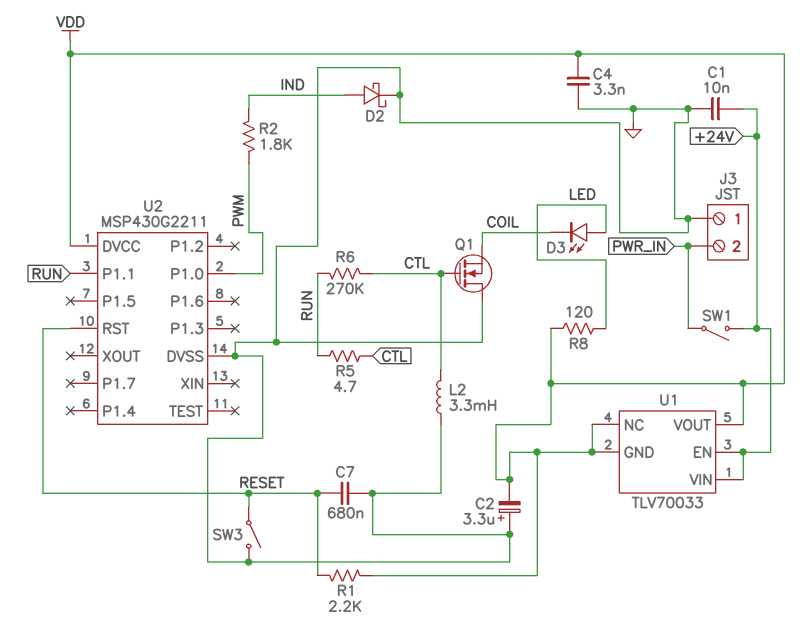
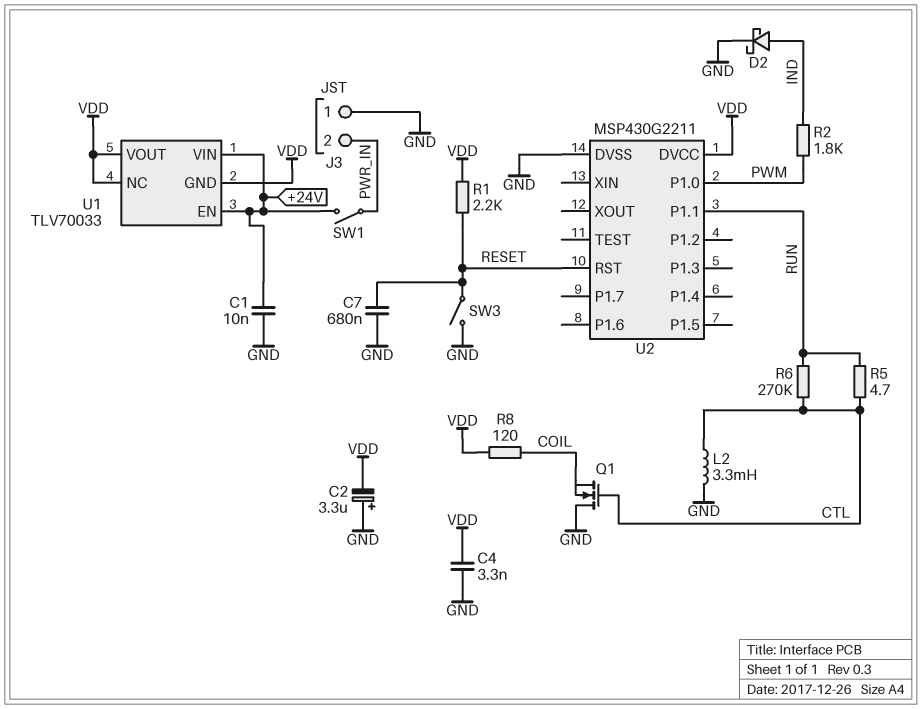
D3: LED (A LED, K COIL) -> none
R8: 120 (LED, VDD) -> 120 (COIL, VDD)

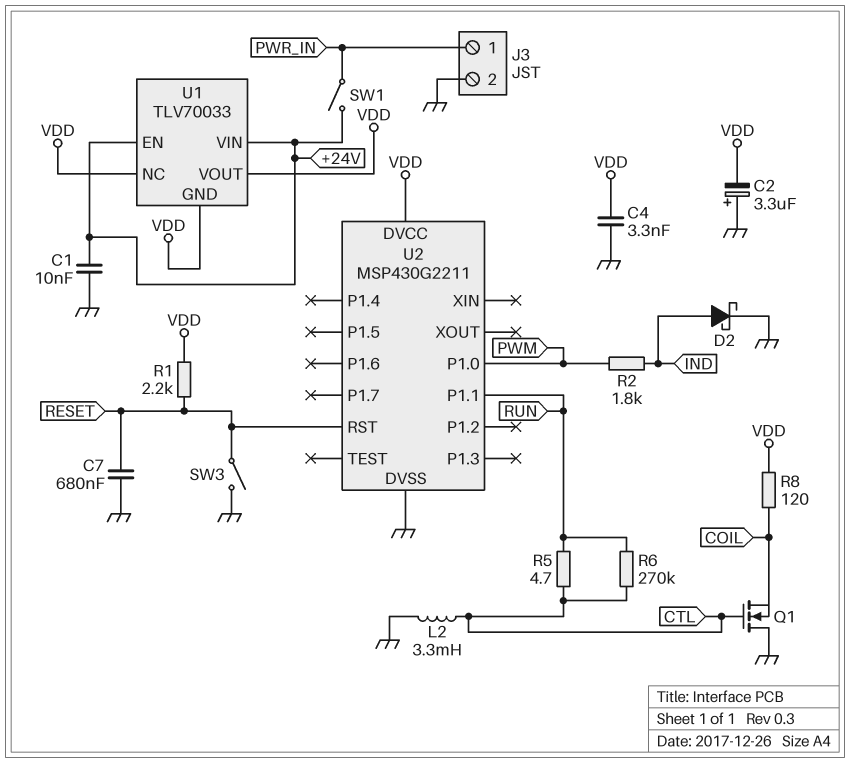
J3 pin 1: GND -> PWR_IN
J3 pin 2: PWR_IN -> GND

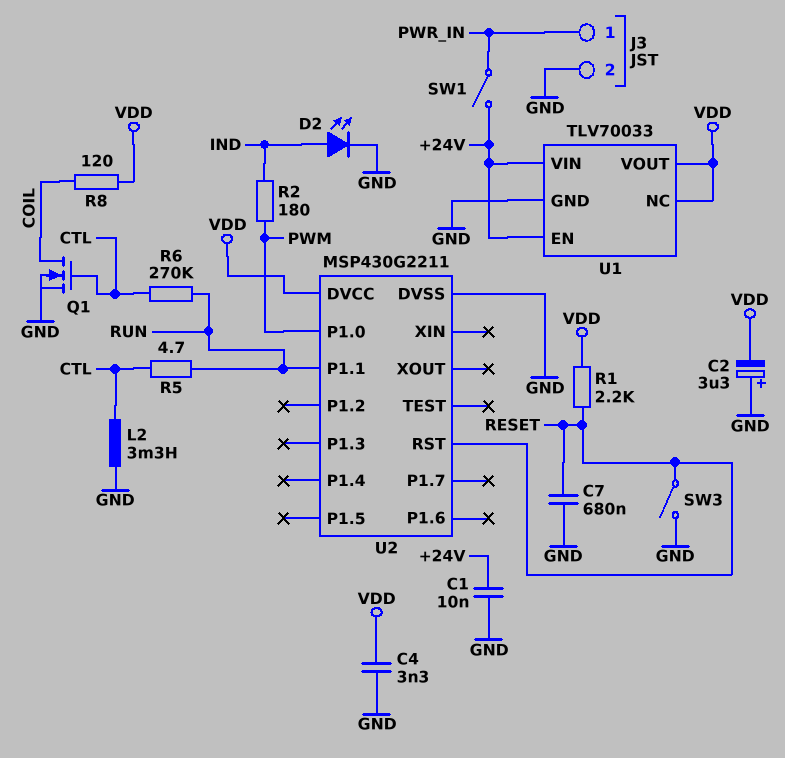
D2: schottky (A IND, K GND) -> LED (A IND, K GND)
Q1: NMOS (G CTL, D GND, S COIL) -> NMOS (G CTL, D COIL, S GND)
R2: 1.8k (IND, PWM) -> 180 (IND, PWM)
U1 pin GND: VDD -> GND

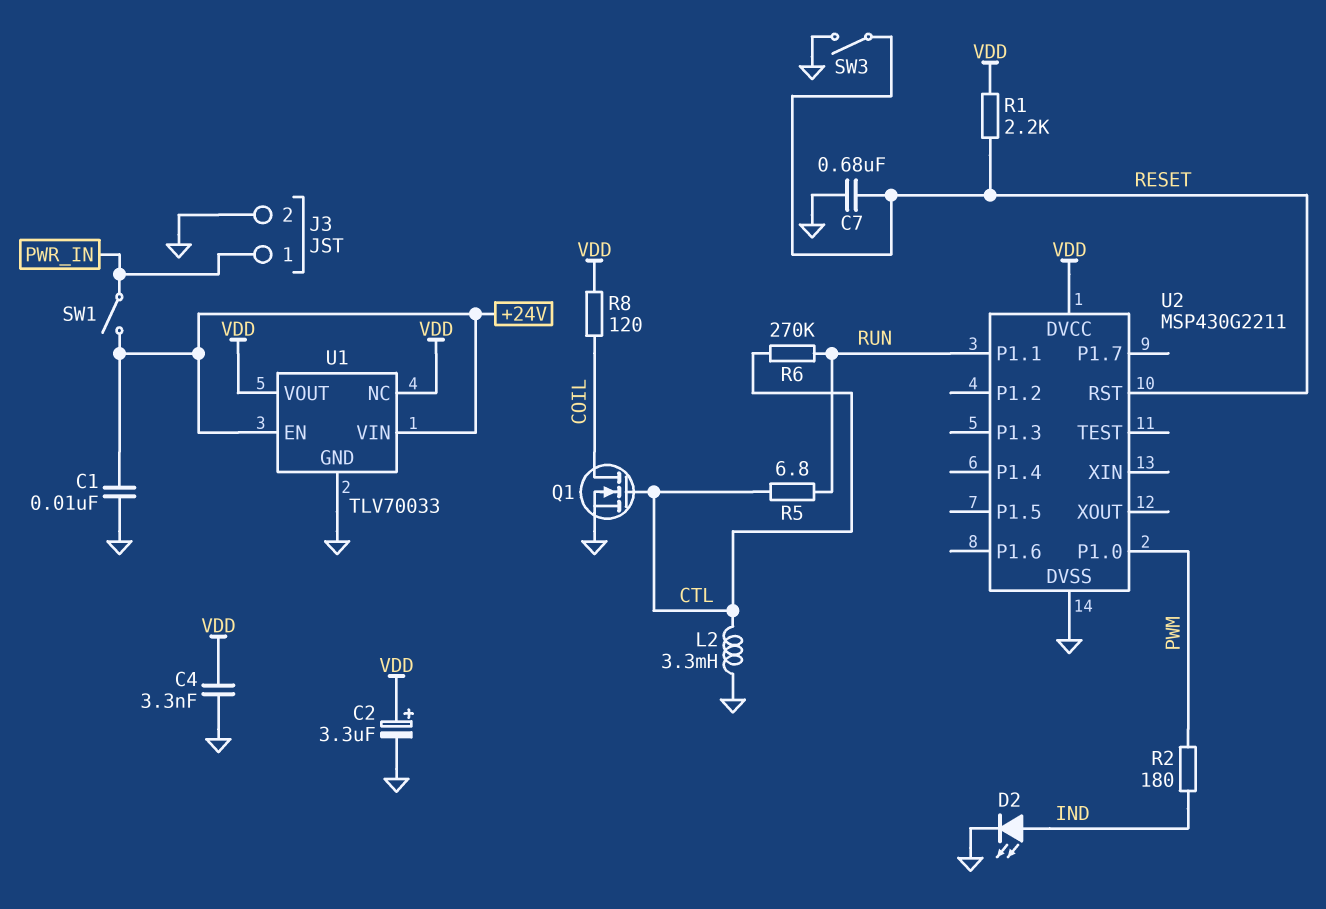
C2: 3.3uF (plus GND, minus VDD) -> 3.3uF (plus VDD, minus GND)
R5: 4.7 (CTL, RUN) -> 6.8 (CTL, RUN)

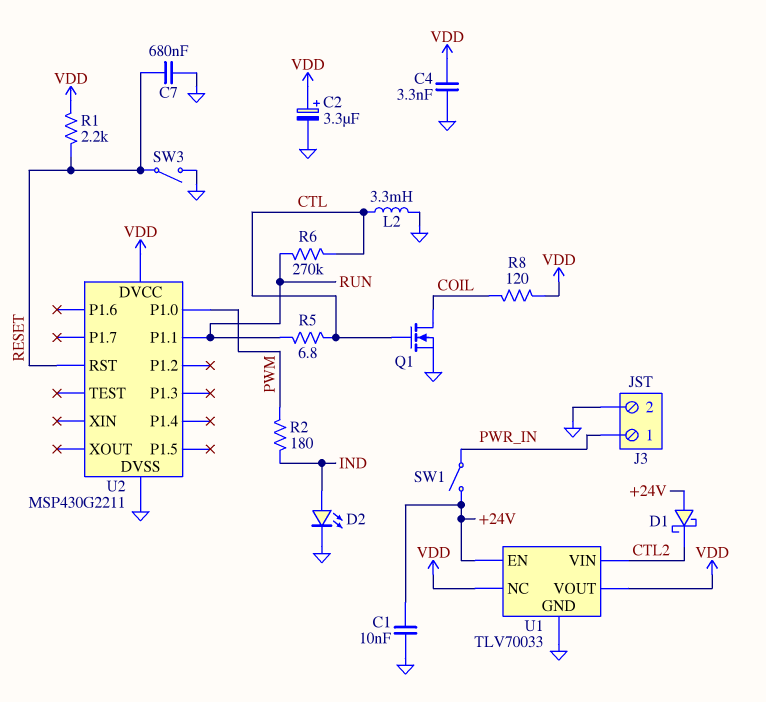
D1: none -> schottky (A +24V, K CTL2)
U1 pin VIN: +24V -> CTL2

